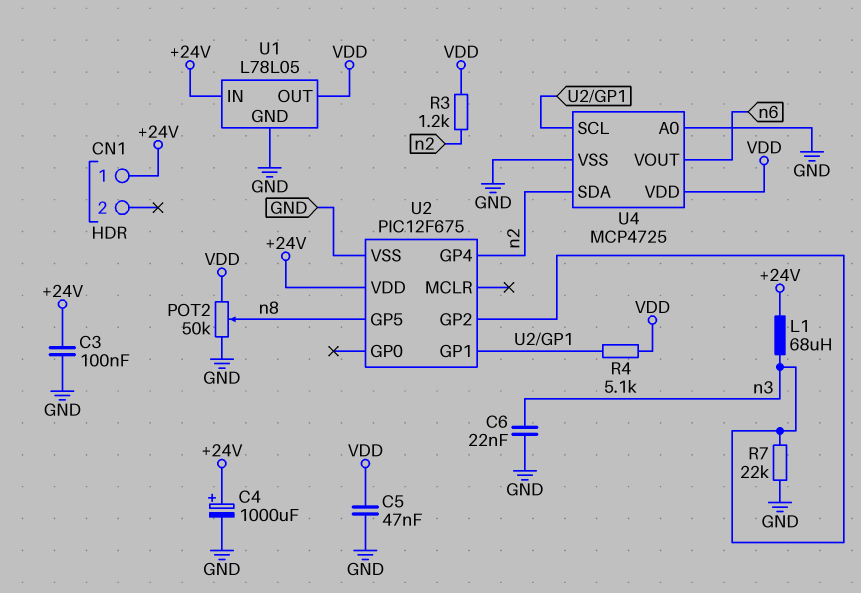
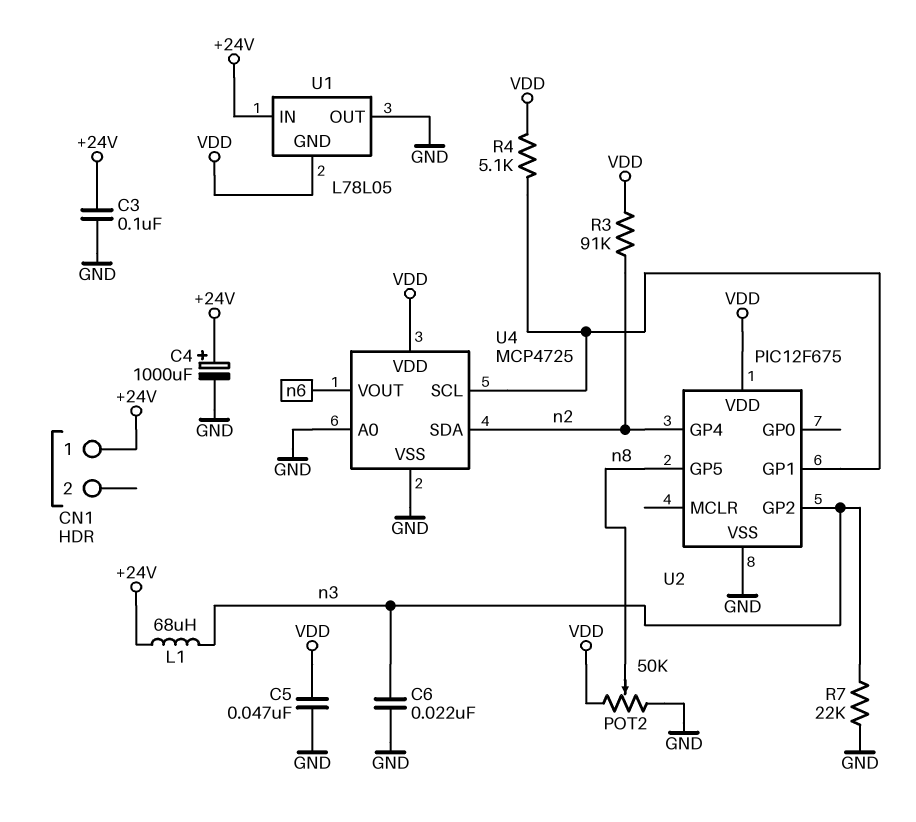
R3: 1.2k (VDD, n2) -> 91k (VDD, n2)
U1 pin GND: GND -> VDD
U1 pin OUT: VDD -> GND
U2 pin VDD: +24V -> VDD

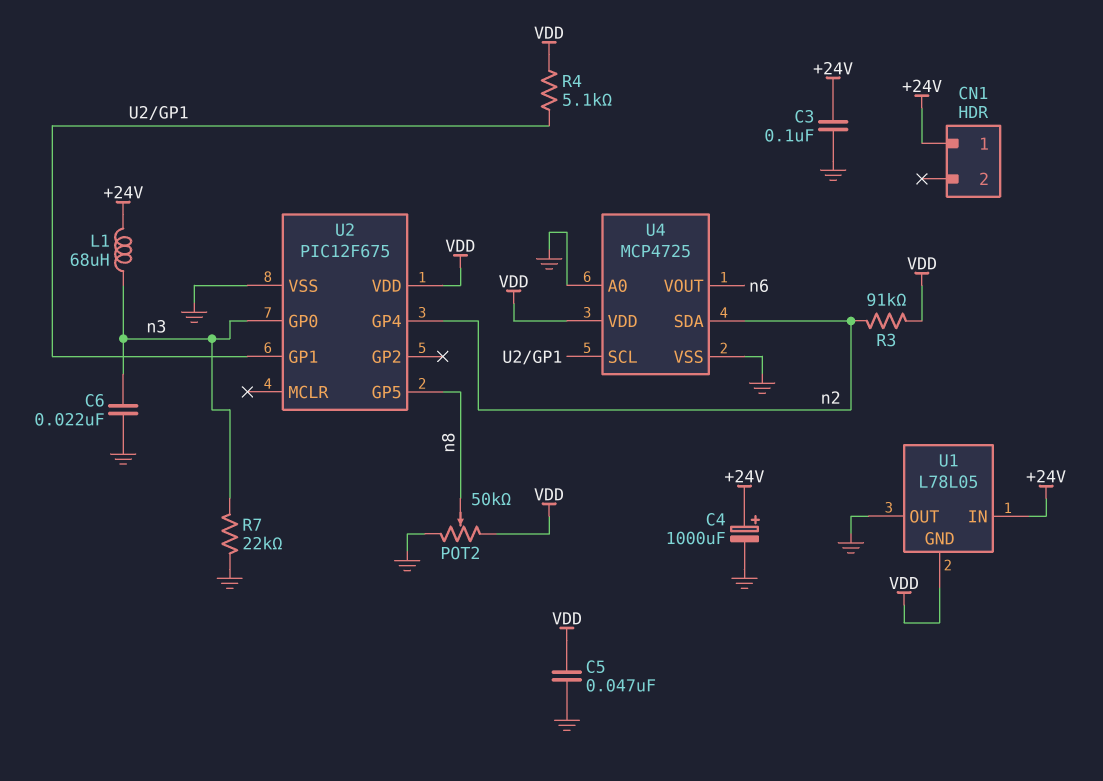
U2 pin GP0: none -> n3
U2 pin GP2: n3 -> none

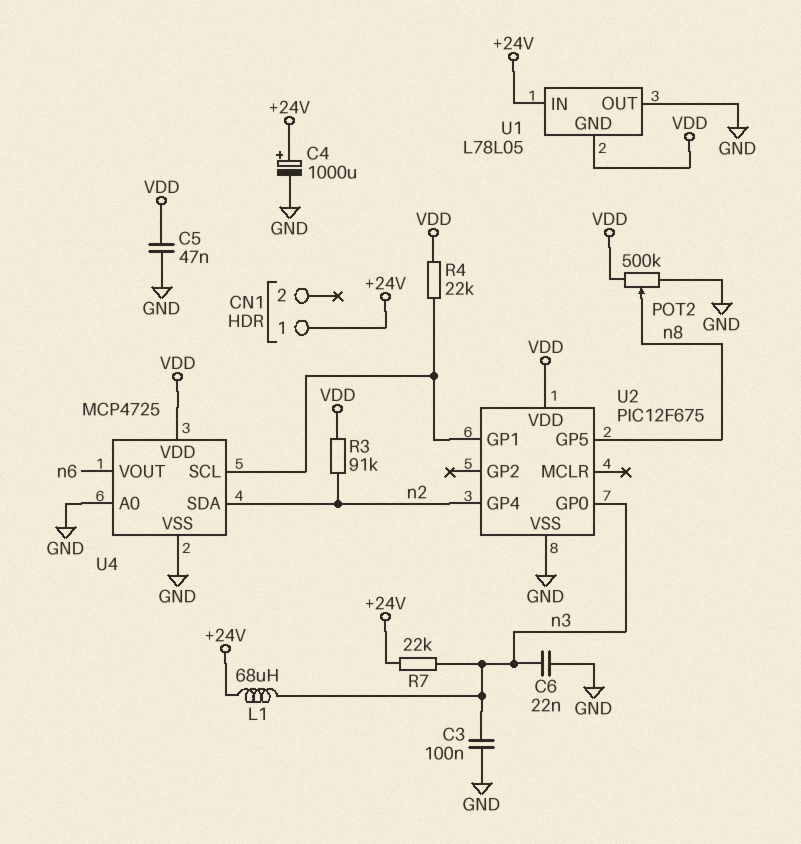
C3: 100nF (+24V, GND) -> 100nF (GND, n3)
POT2: 50k (GND, VDD, wiper n8) -> 500k (GND, VDD, wiper n8)
R4: 5.1k (U2/GP1, VDD) -> 22k (U2/GP1, VDD)
R7: 22k (GND, n3) -> 22k (+24V, n3)

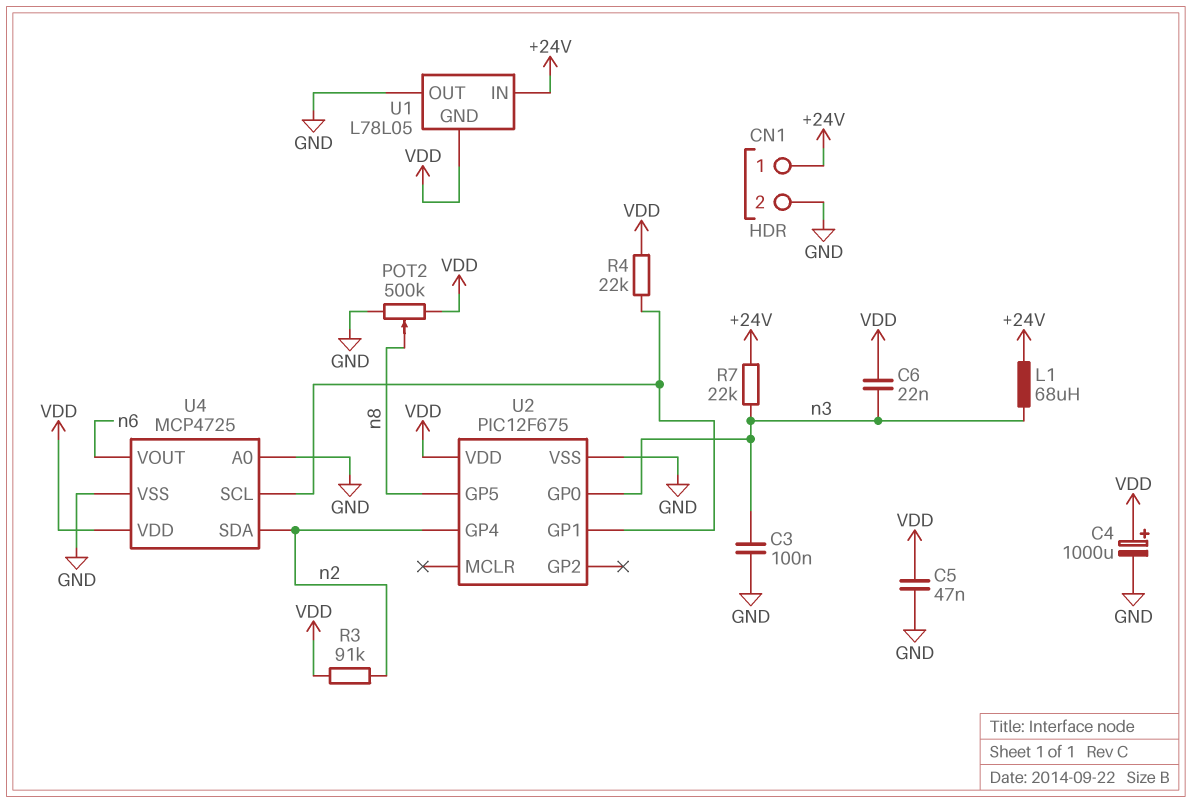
C4: 1000uF (plus +24V, minus GND) -> 1000uF (plus VDD, minus GND)
C6: 22nF (GND, n3) -> 22nF (VDD, n3)
CN1 pin 2: none -> GND

